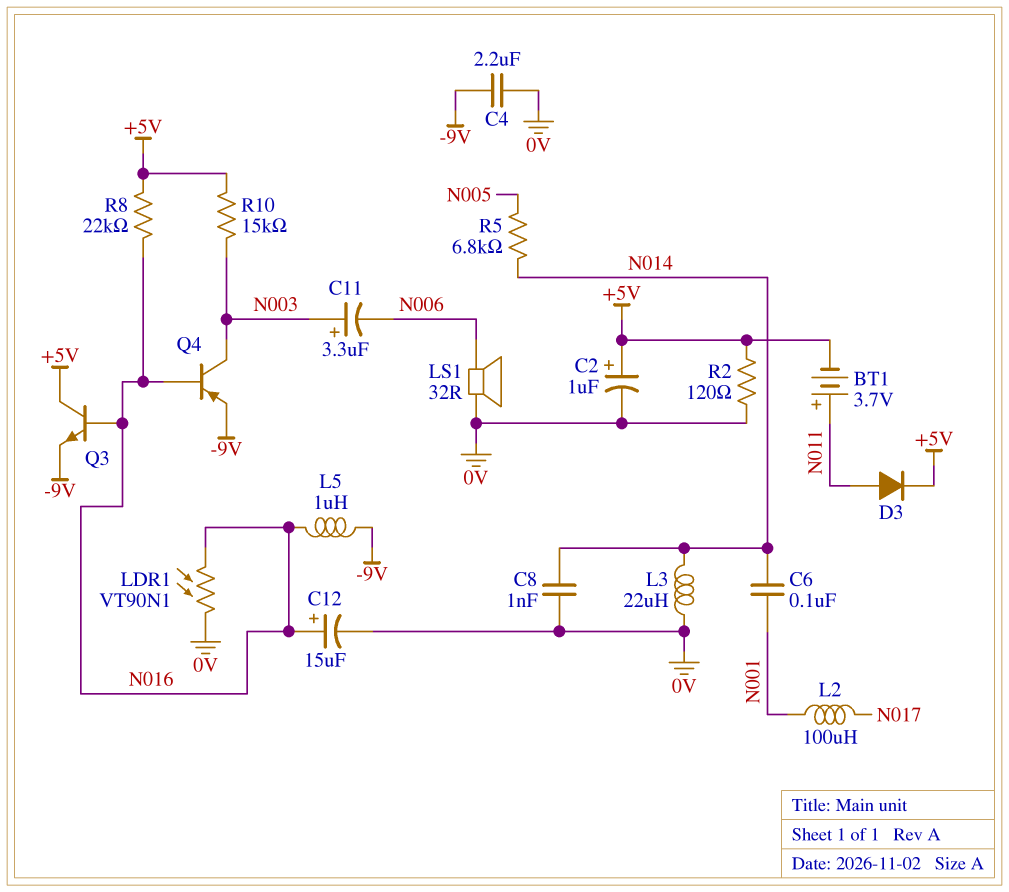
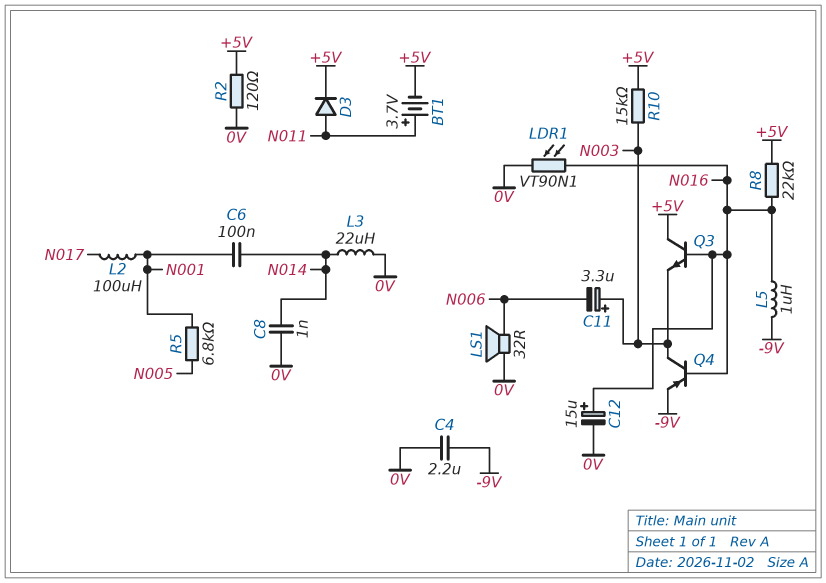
C2: 1uF (plus +5V, minus 0V) -> none
Q3: NPN (B N016, C +5V, E -9V) -> NPN (B N016, C +5V, E N003)
R5: 6.8k (N005, N014) -> 6.8k (N001, N005)

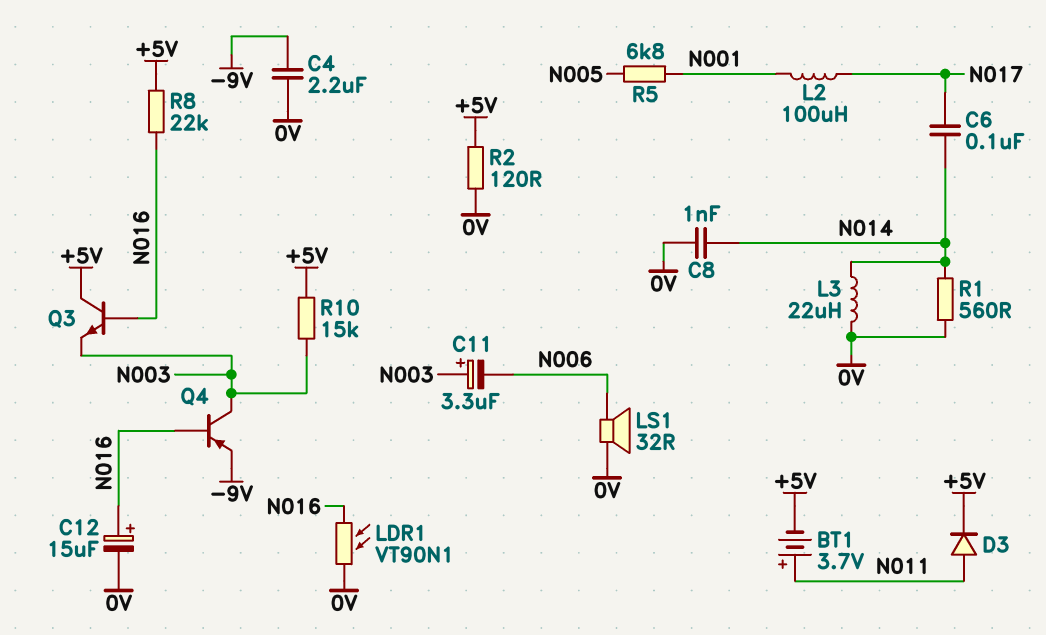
C6: 100nF (N001, N014) -> 100nF (N014, N017)
L5: 1uH (-9V, N016) -> none
R1: none -> 560 (0V, N014)

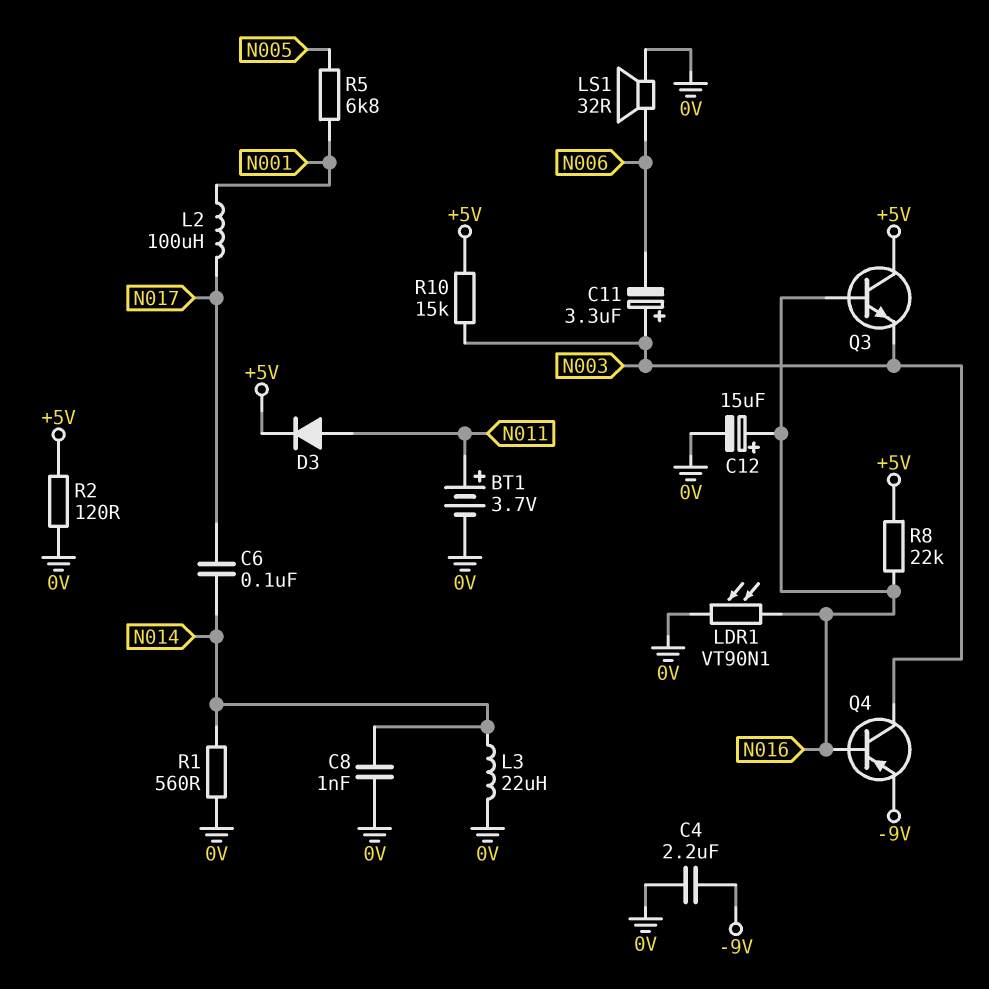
BT1: 3.7V (plus N011, minus +5V) -> 3.7V (plus N011, minus 0V)

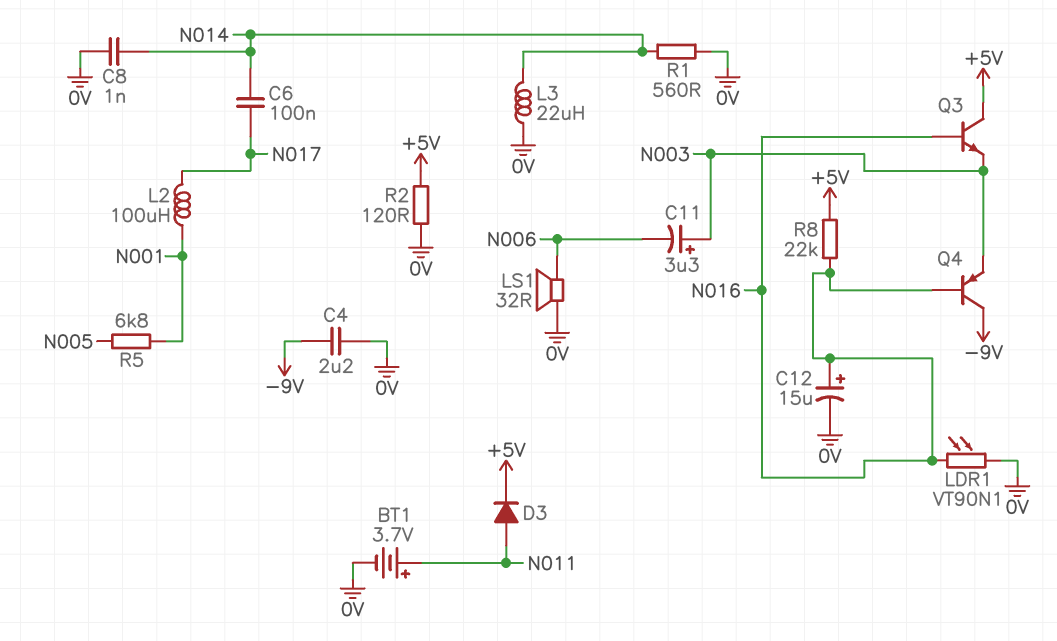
Q4: PNP (B N016, C N003, E -9V) -> PNP (B N016, C -9V, E N003)
R10: 15k (+5V, N003) -> none

